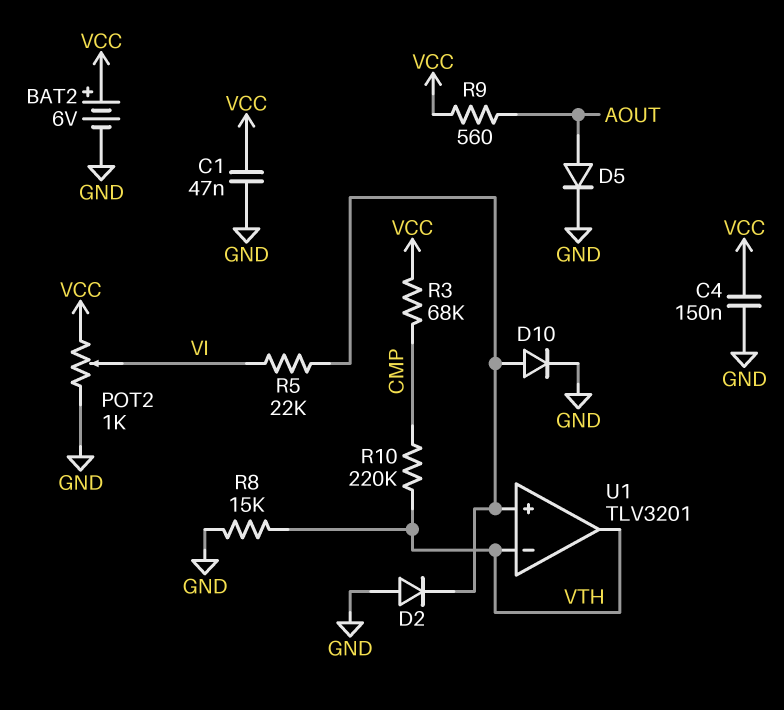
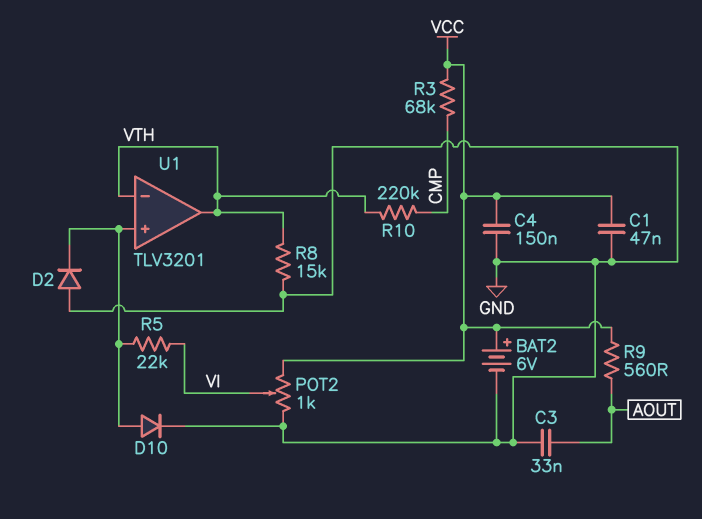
C3: none -> 33nF (AOUT, GND)
D5: diode (A AOUT, K GND) -> none

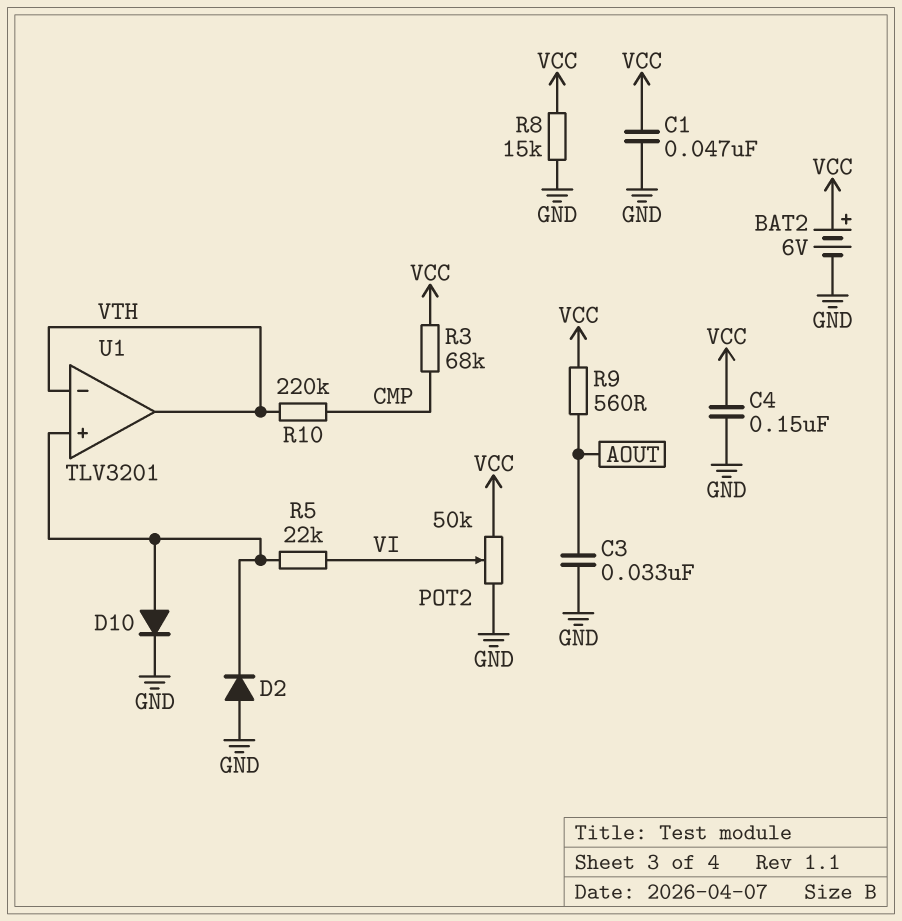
POT2: 1k (GND, VCC, wiper VI) -> 50k (GND, VCC, wiper VI)
R8: 15k (GND, VTH) -> 15k (GND, VCC)

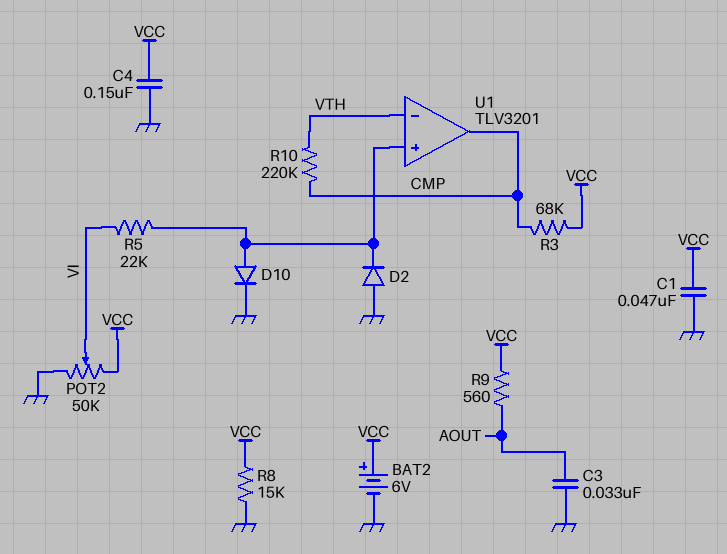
U1 pin out: VTH -> CMP

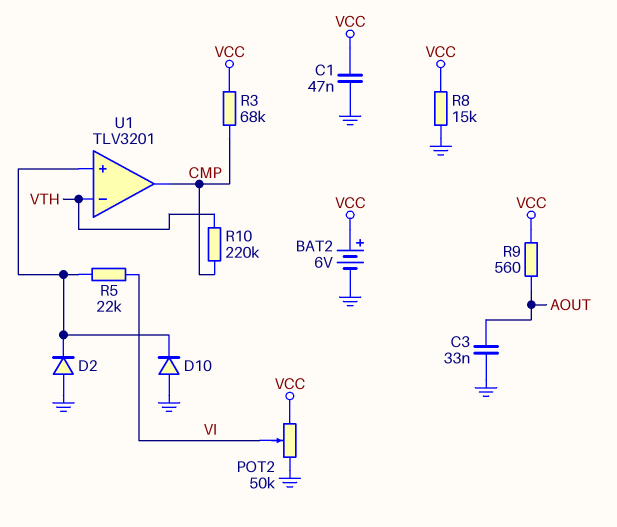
C4: 150nF (GND, VCC) -> none
D10: diode (A U1/in+, K GND) -> diode (A GND, K U1/in+)

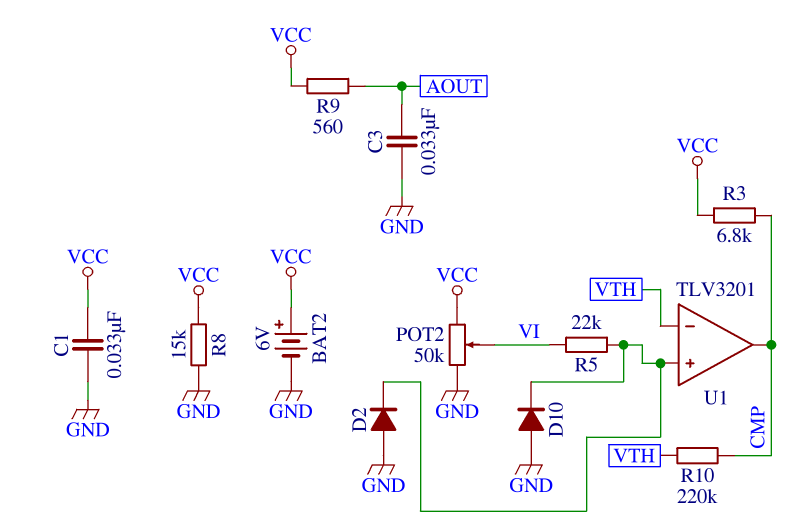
C1: 47nF (GND, VCC) -> 33nF (GND, VCC)
R3: 68k (CMP, VCC) -> 6.8k (CMP, VCC)

